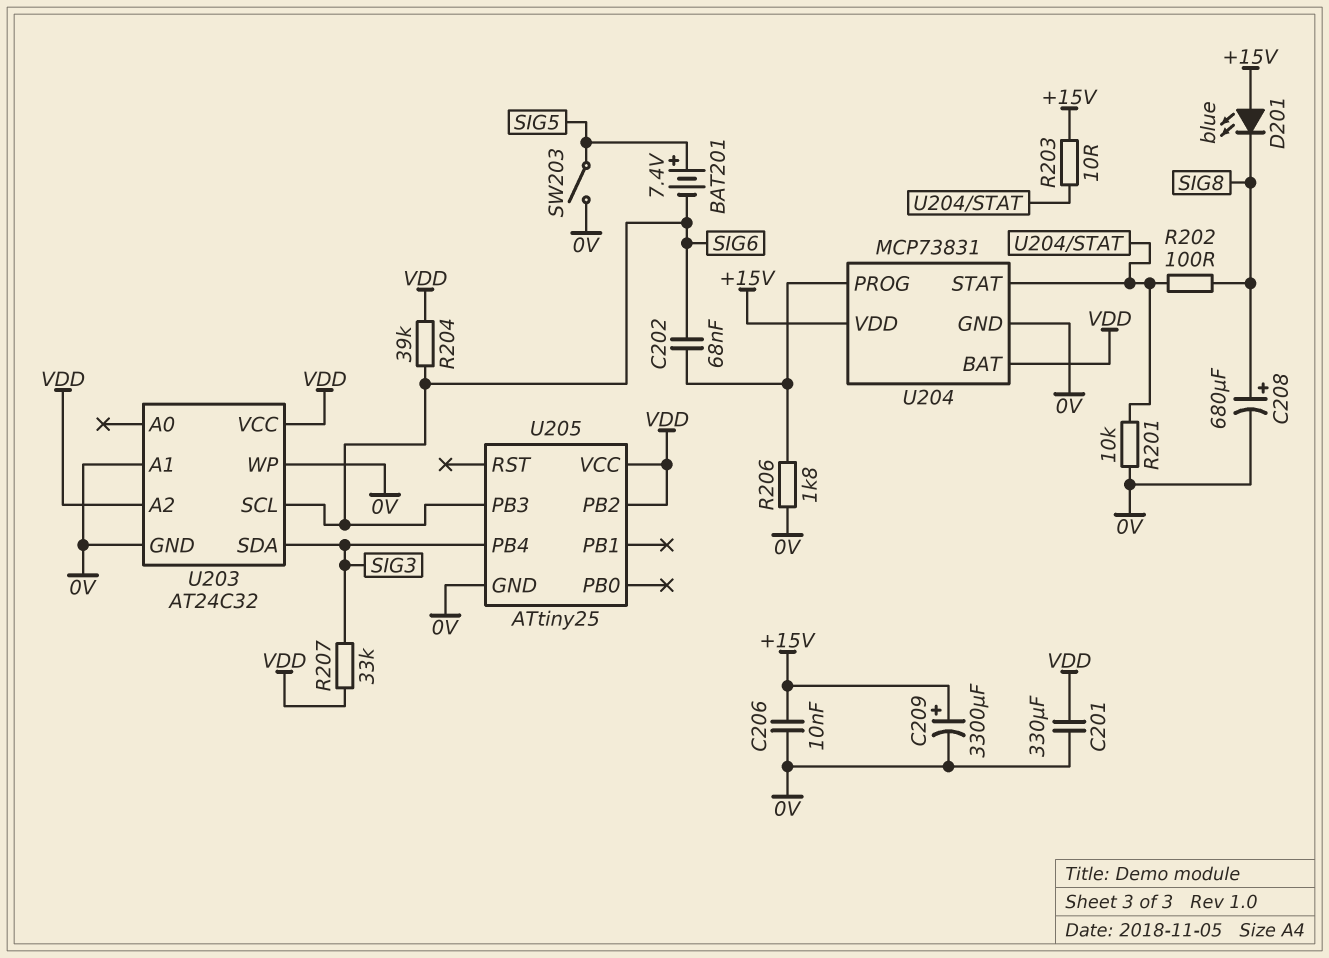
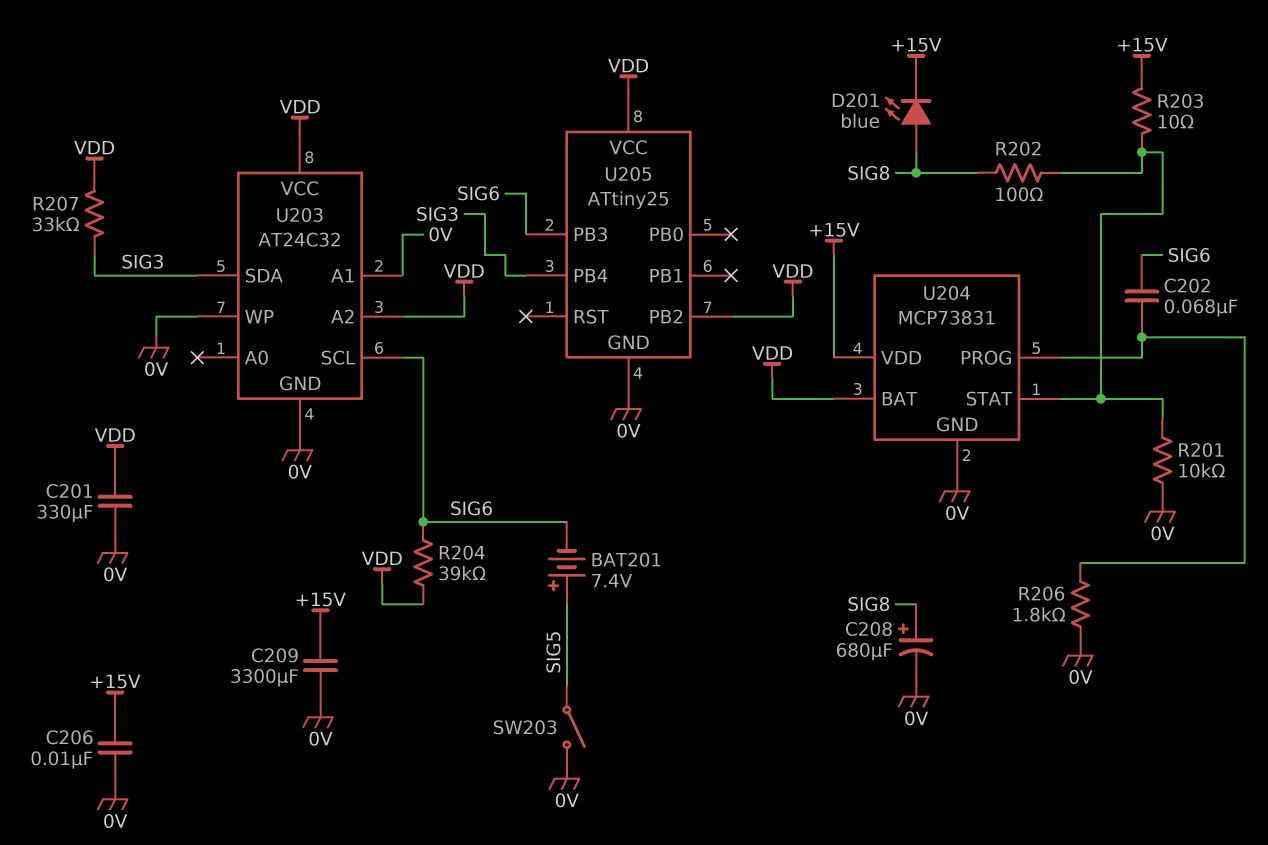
C209: 3300uF (plus +15V, minus 0V) -> 3300uF (+15V, 0V)
D201: LED blue (A +15V, K SIG8) -> LED blue (A SIG8, K +15V)

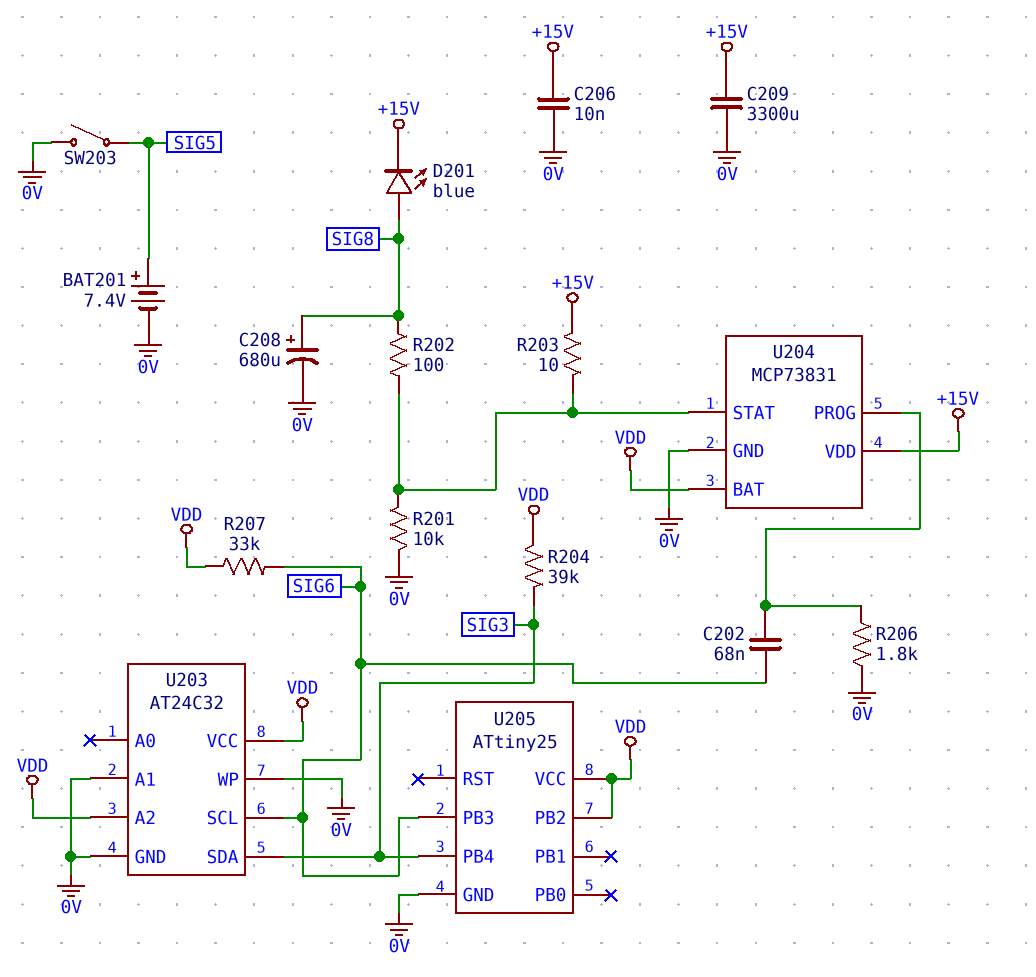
BAT201: 7.4V (plus SIG5, minus SIG6) -> 7.4V (plus SIG5, minus 0V)
C201: 330uF (0V, VDD) -> none
R204: 39k (SIG6, VDD) -> 39k (SIG3, VDD)
R207: 33k (SIG3, VDD) -> 33k (SIG6, VDD)

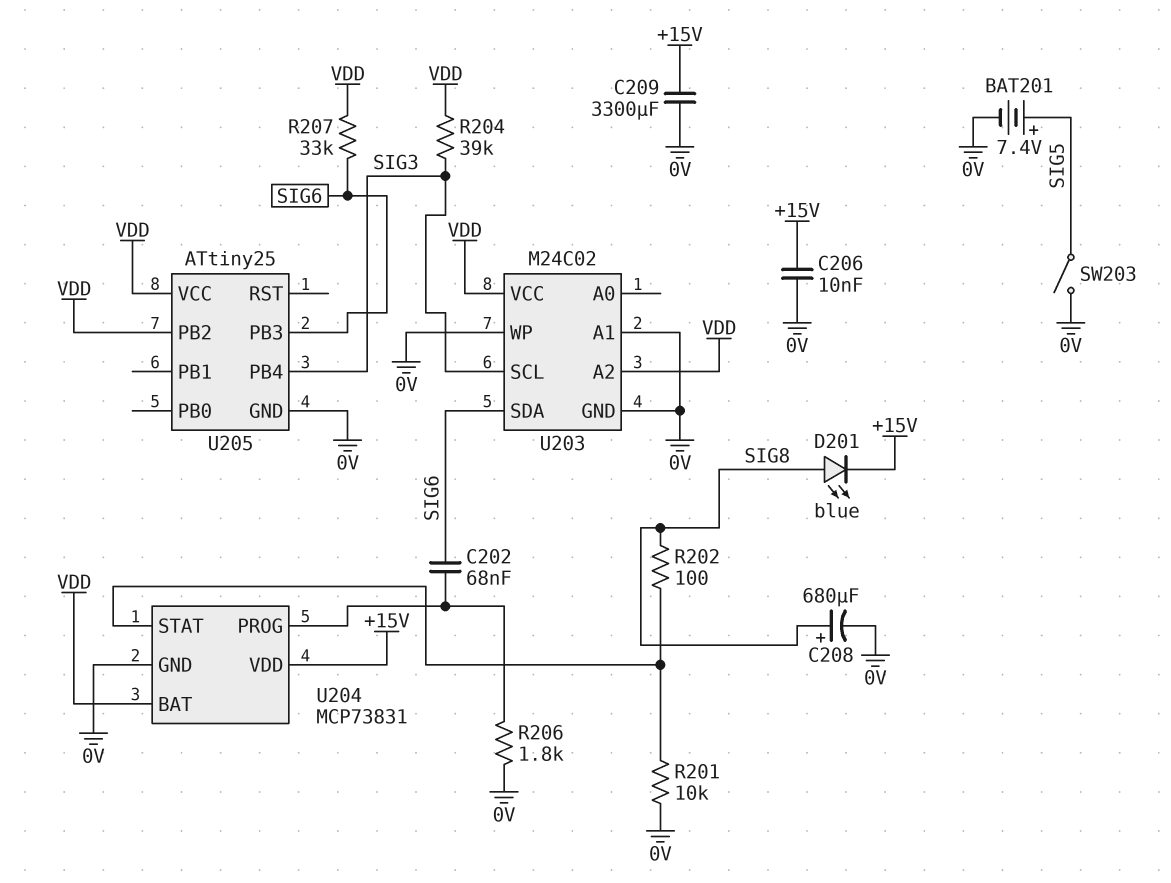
R203: 10 (+15V, U204/STAT) -> none
U203: AT24C32 -> M24C02
U203 pin SCL: SIG6 -> SIG3
U203 pin SDA: SIG3 -> SIG6

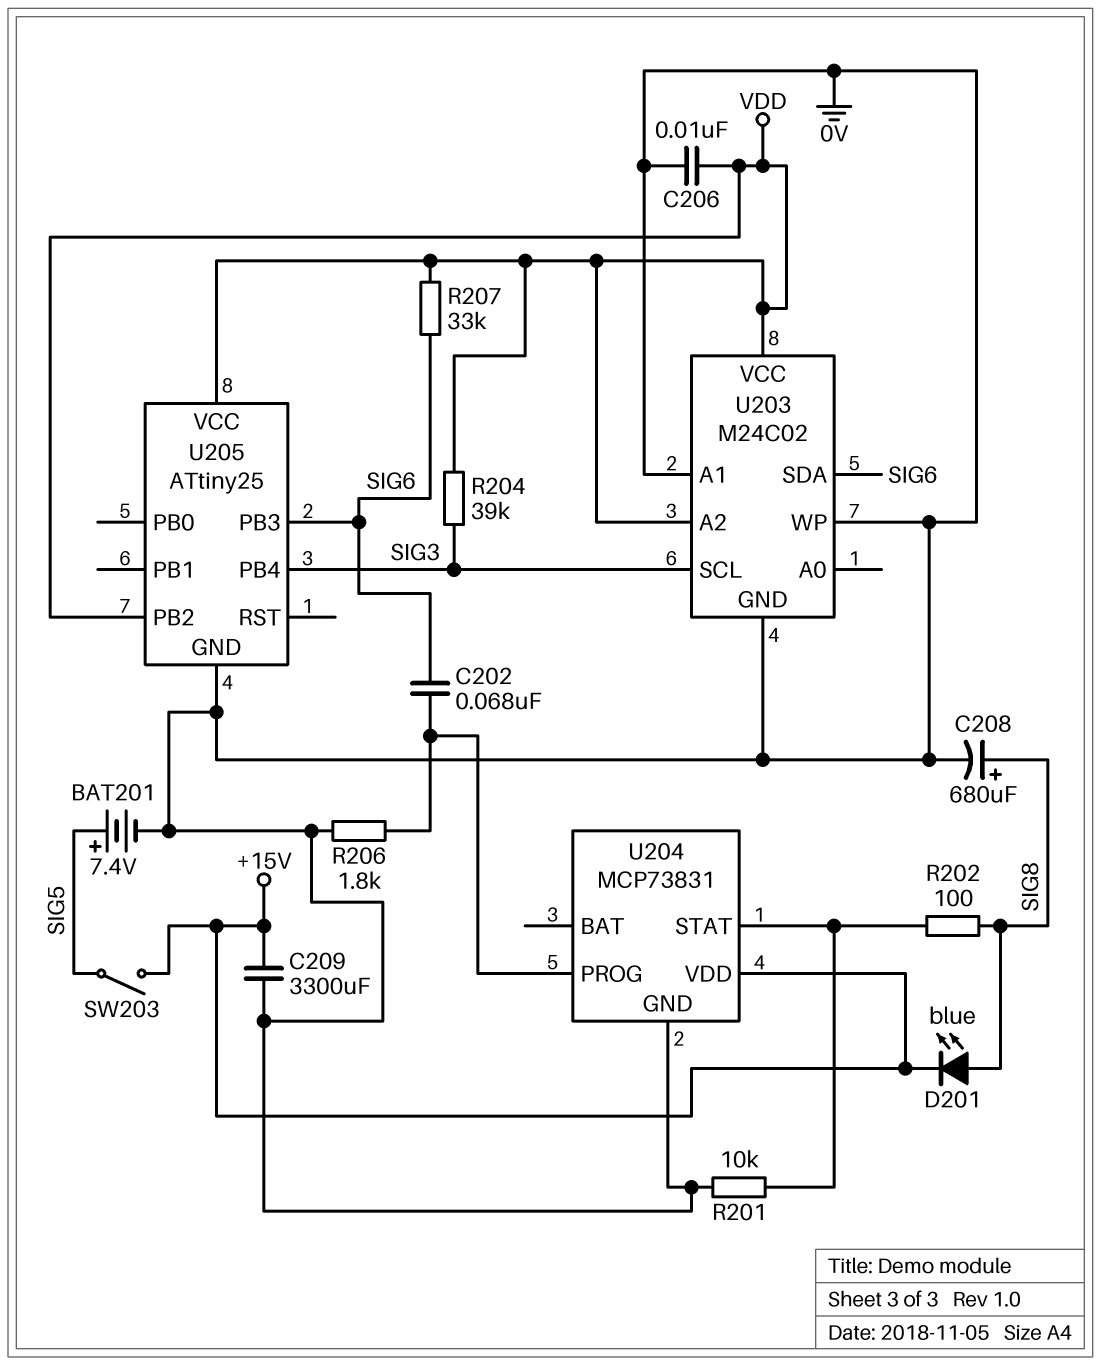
C206: 10nF (+15V, 0V) -> 10nF (0V, VDD)
SW203: switch (0V, SIG5) -> switch (+15V, SIG5)
U204 pin BAT: VDD -> none

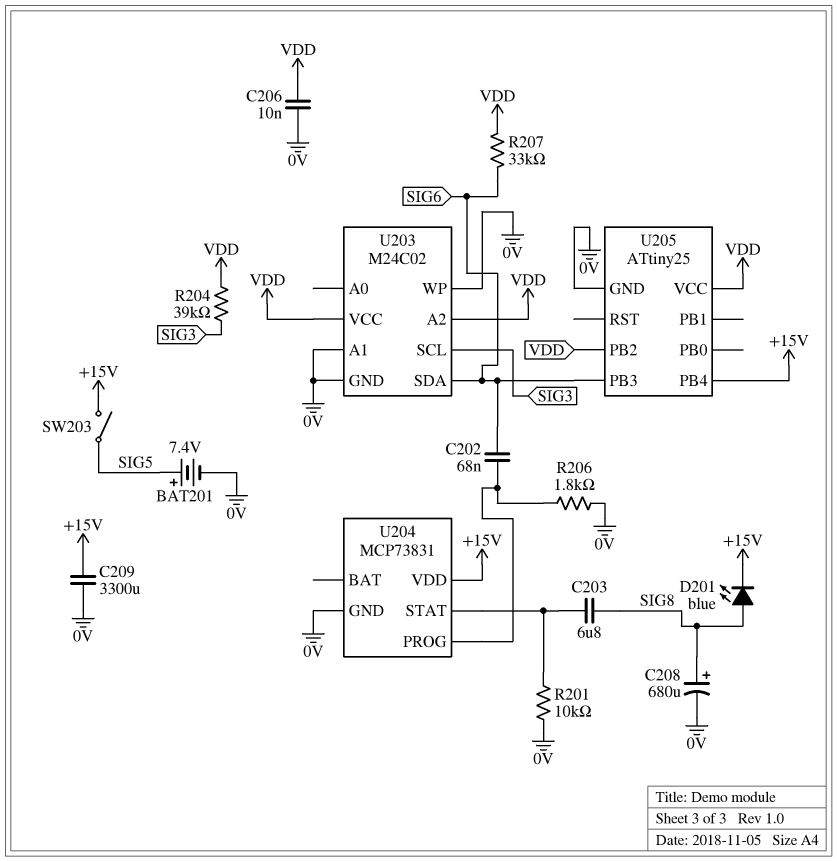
C203: none -> 6.8uF (SIG8, U204/STAT)
R202: 100 (SIG8, U204/STAT) -> none
U205 pin PB4: SIG3 -> +15V

